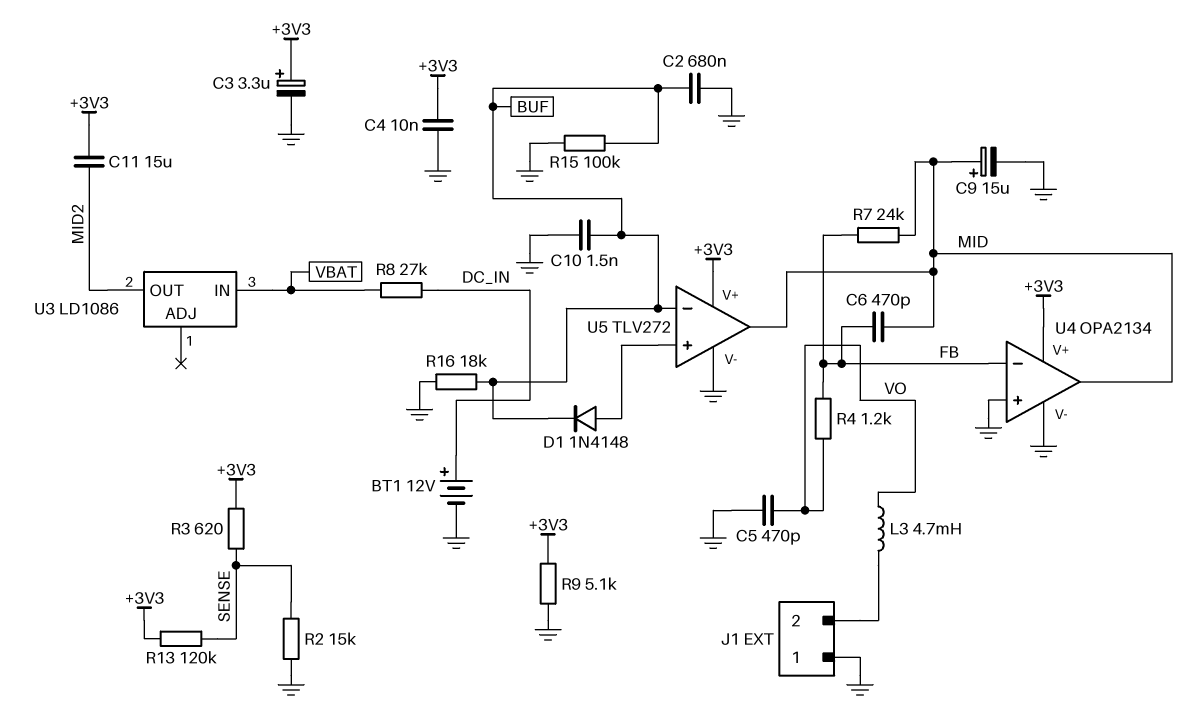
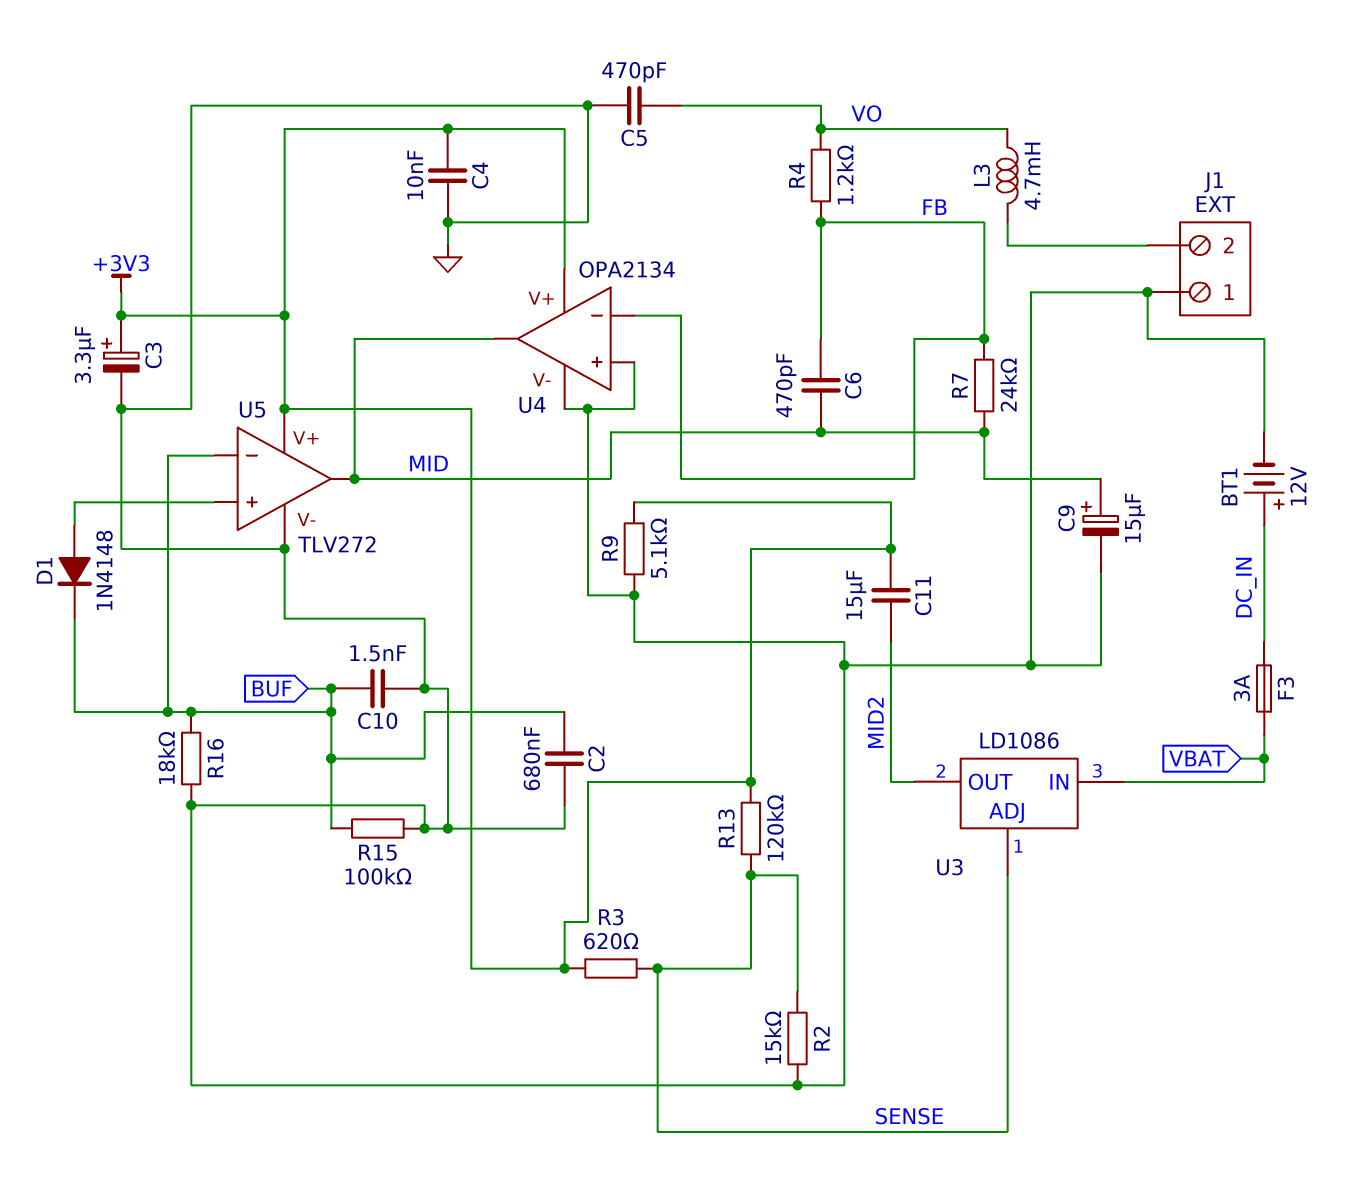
F3: none -> 3A (DC_IN, VBAT)
R8: 27k (DC_IN, VBAT) -> none
U3 pin ADJ: none -> SENSE

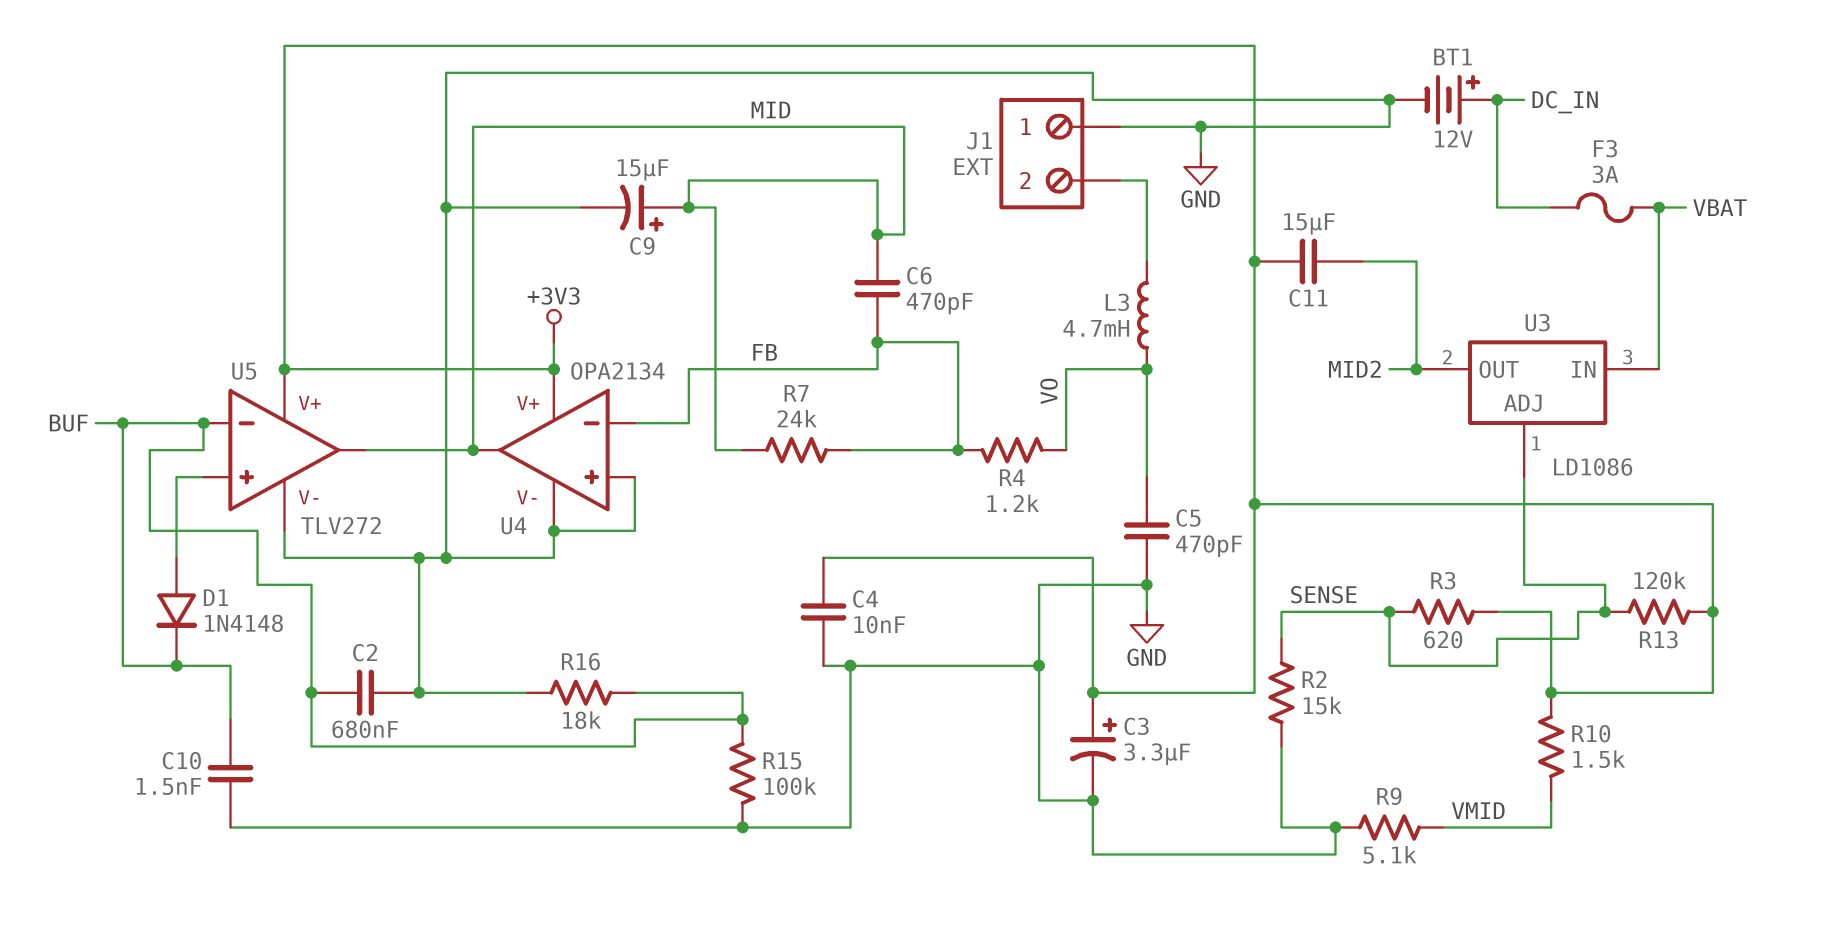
R9: 5.1k (+3V3, GND) -> 5.1k (GND, VMID)
R10: none -> 1.5k (+3V3, VMID)

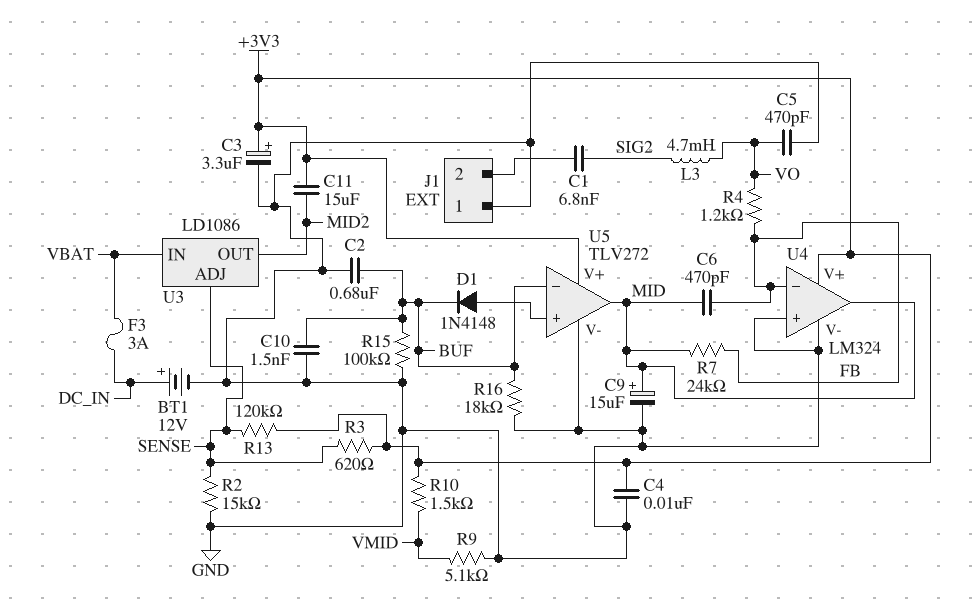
C1: none -> 6.8nF (J1/2, SIG2)
L3: 4.7mH (J1/2, VO) -> 4.7mH (SIG2, VO)
U4: OPA2134 -> LM324

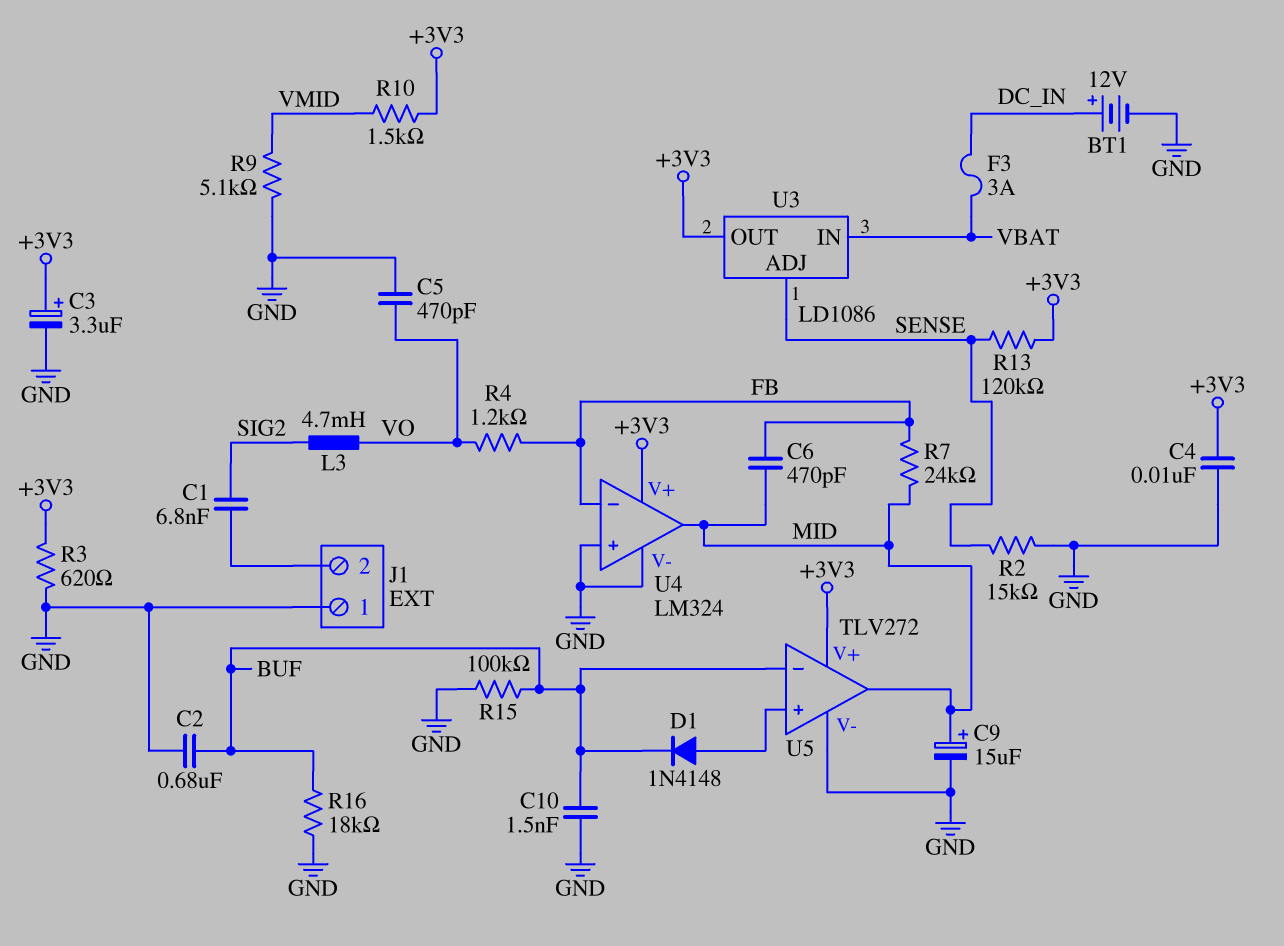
C11: 15uF (+3V3, MID2) -> none
R3: 620 (+3V3, SENSE) -> 620 (+3V3, GND)
U3 pin OUT: MID2 -> +3V3

